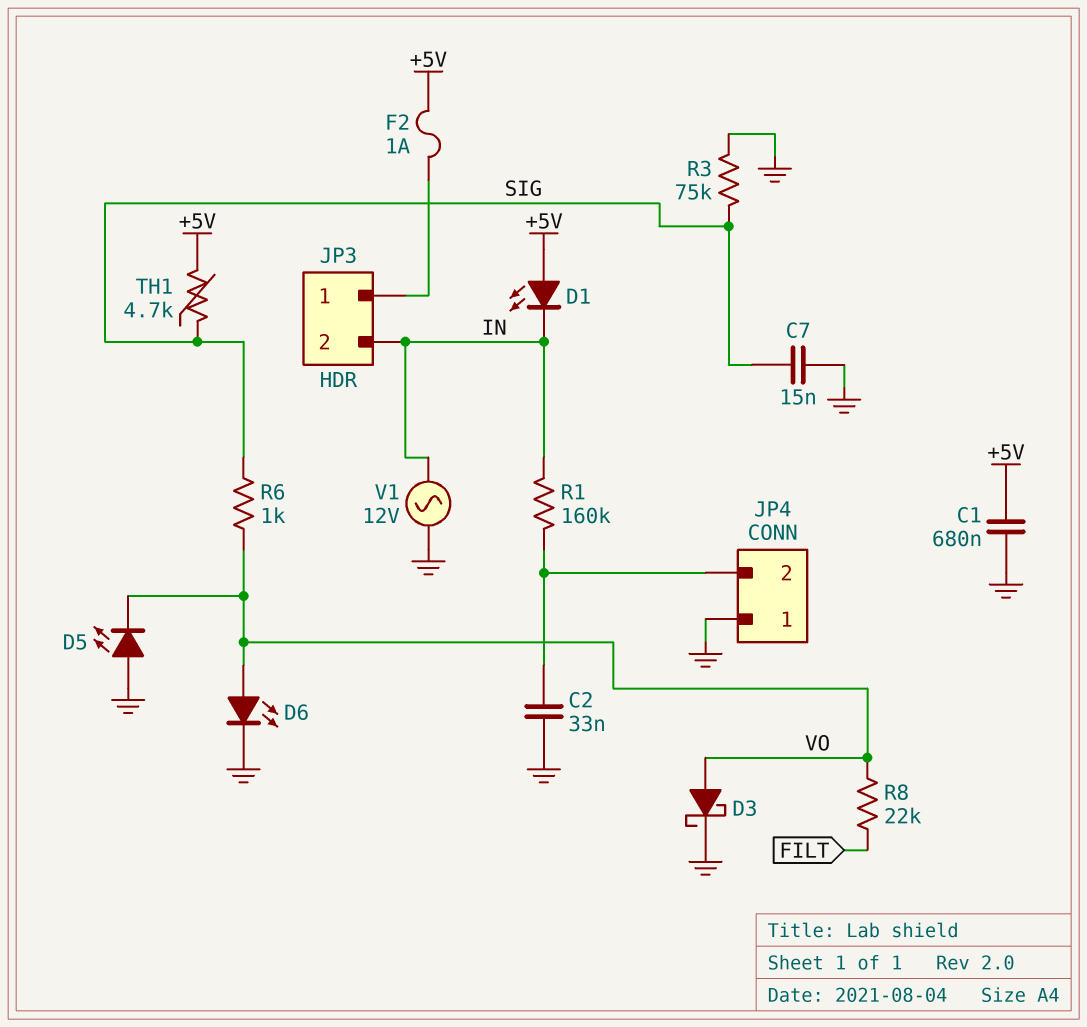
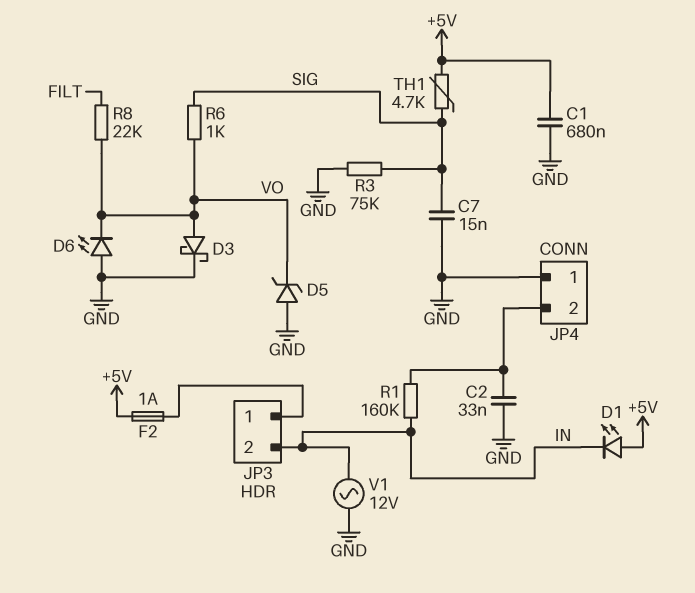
D5: LED (A GND, K VO) -> zener (A GND, K VO)
D6: LED (A VO, K GND) -> LED (A GND, K VO)

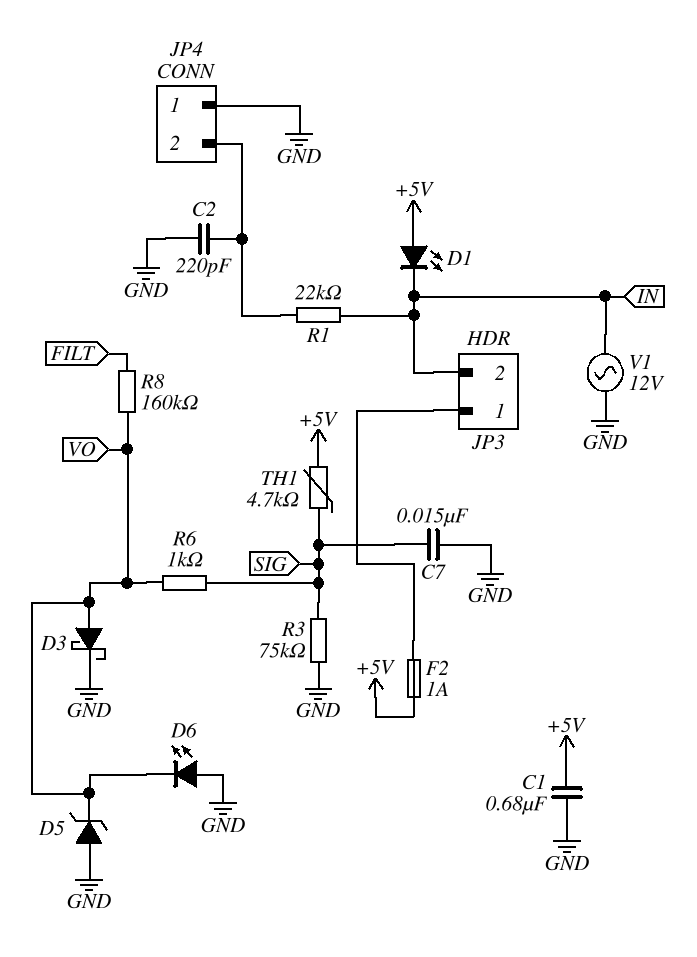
C2: 33nF (GND, JP4/2) -> 220pF (GND, JP4/2)
R1: 160k (IN, JP4/2) -> 22k (IN, JP4/2)
R8: 22k (FILT, VO) -> 160k (FILT, VO)

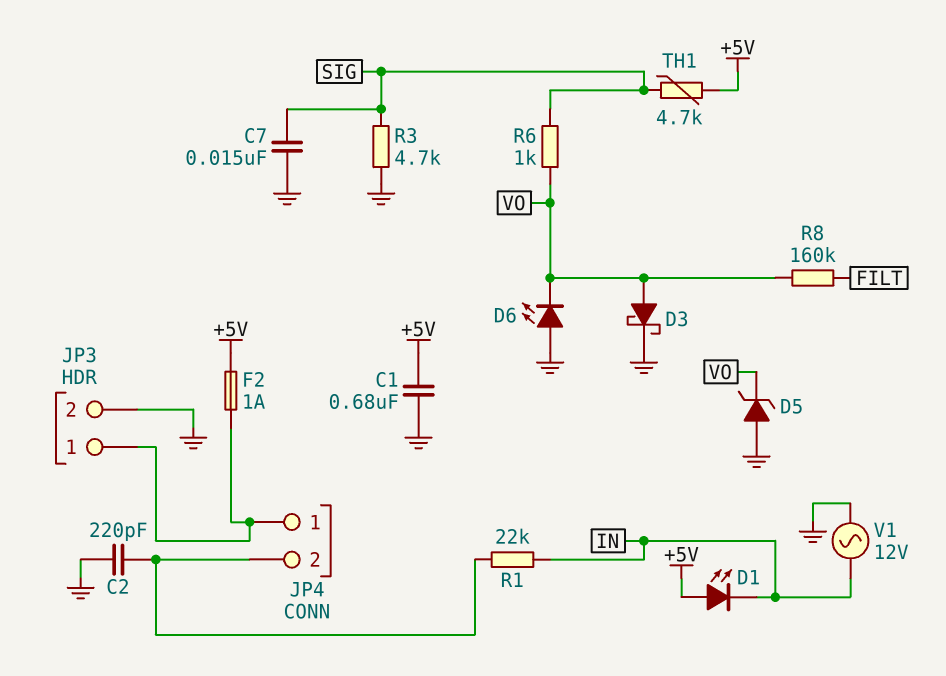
JP3 pin 2: IN -> GND
JP4 pin 1: GND -> JP3/1
R3: 75k (GND, SIG) -> 4.7k (GND, SIG)

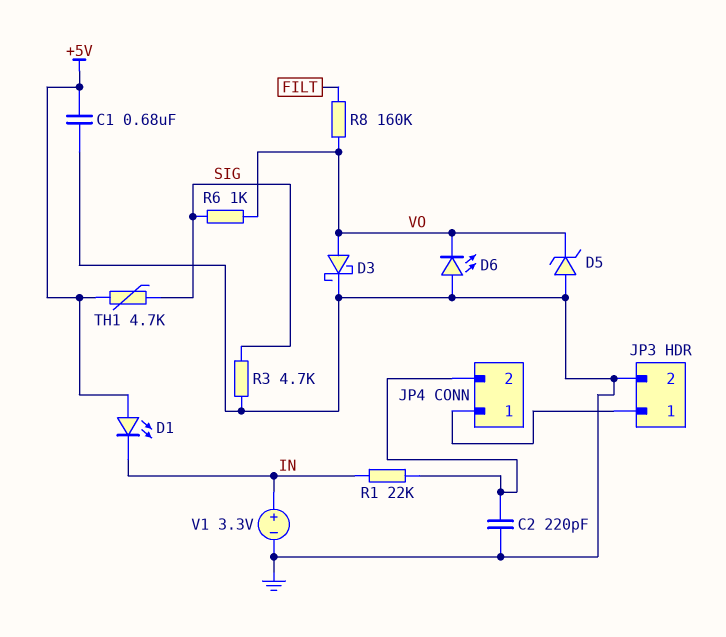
C7: 15nF (GND, SIG) -> none
F2: 1A (+5V, JP3/1) -> none
V1: AC 12V (GND, IN) -> 3.3V (plus IN, minus GND)

